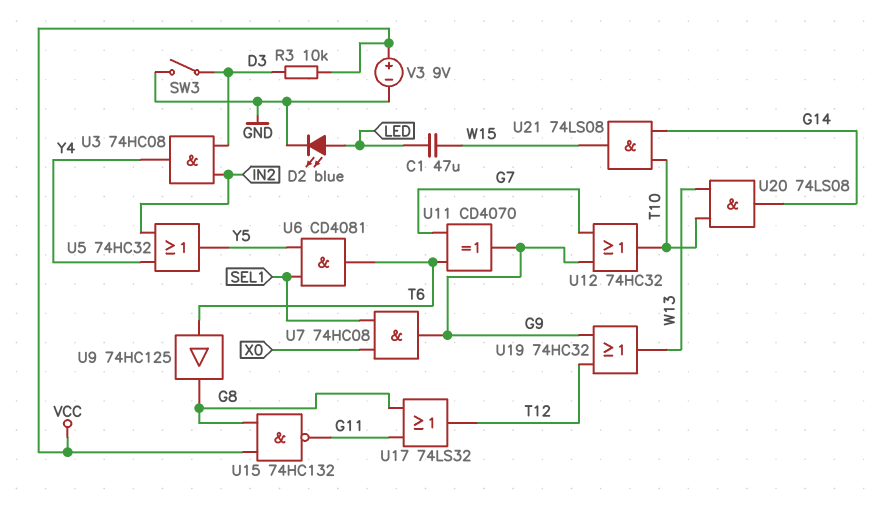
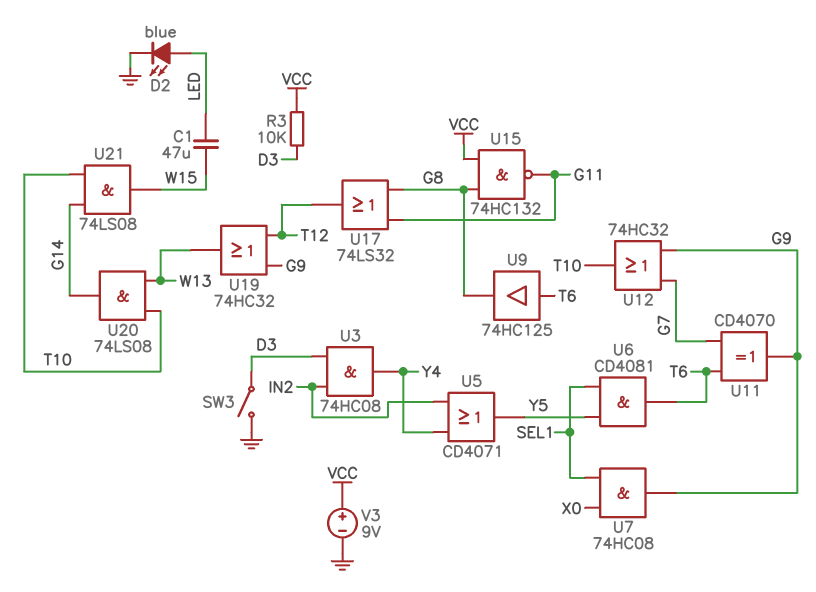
U5: OR 74HC32 (in IN2, in Y4, out Y5) -> OR CD4071 (in IN2, in Y4, out Y5)

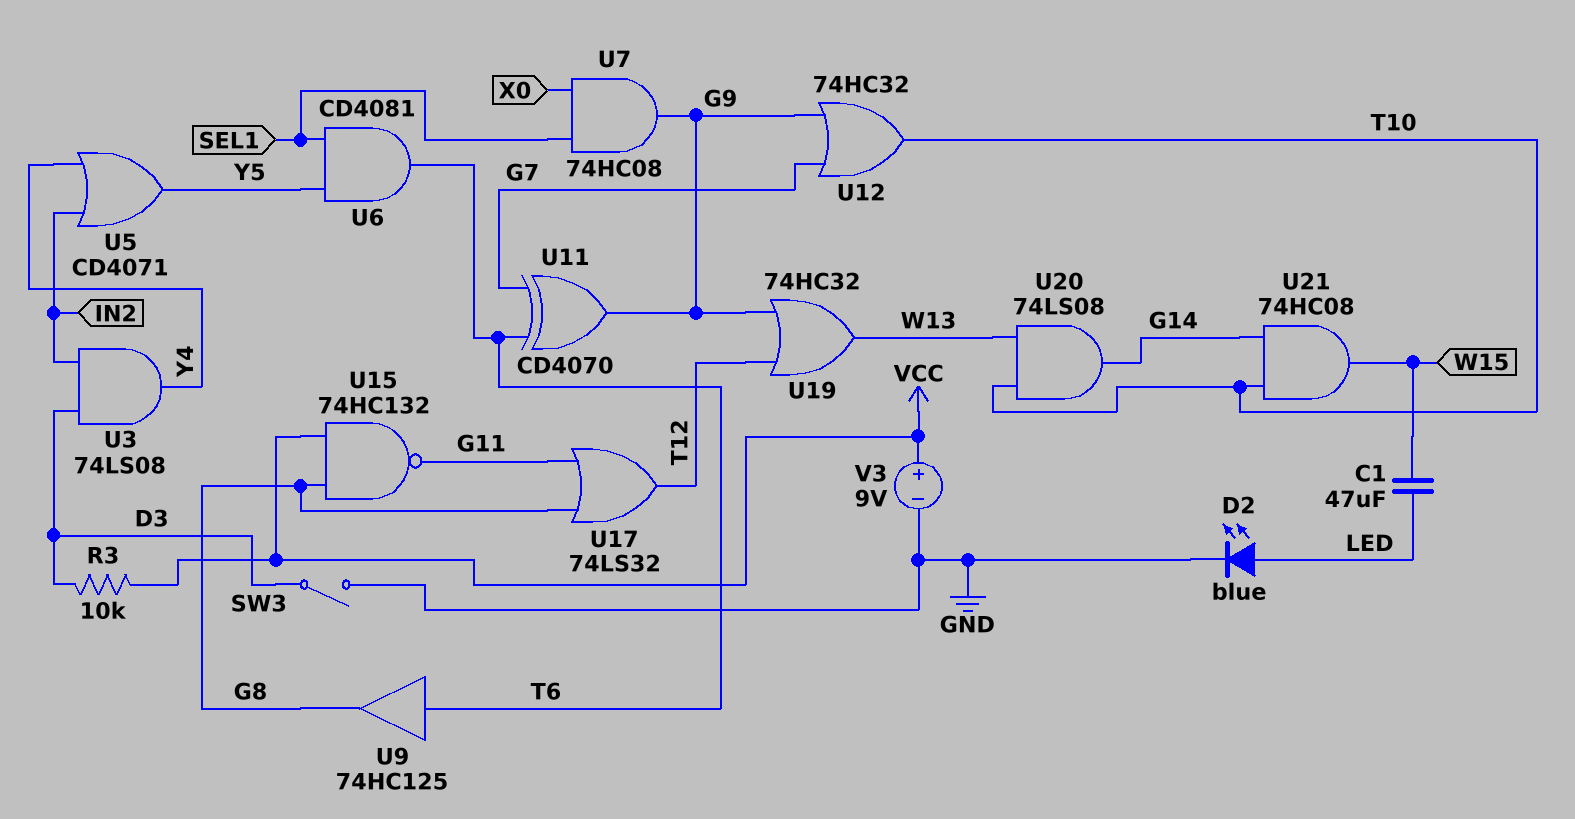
U3: AND 74HC08 (in D3, in IN2, out Y4) -> AND 74LS08 (in D3, in IN2, out Y4)
U21: AND 74LS08 (in G14, in T10, out W15) -> AND 74HC08 (in G14, in T10, out W15)

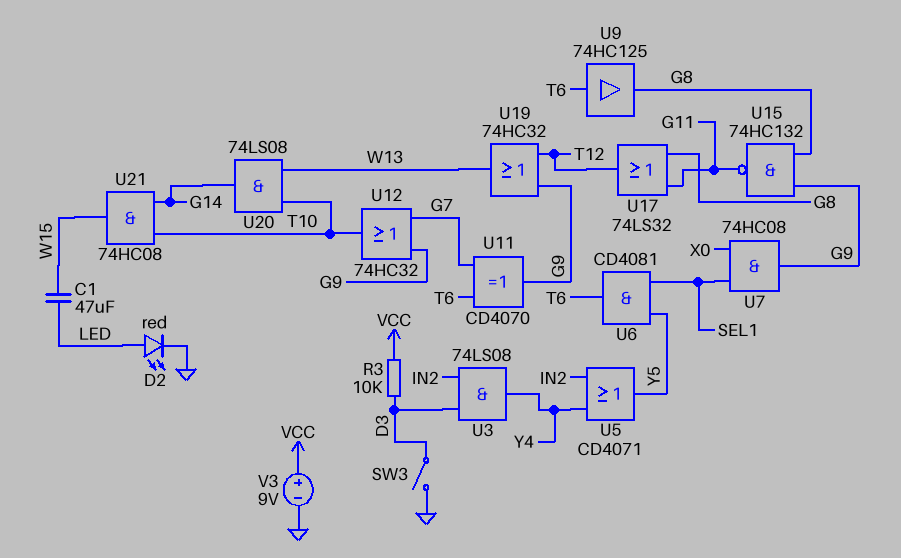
D2: LED blue (A LED, K GND) -> LED red (A LED, K GND)
U15: NAND 74HC132 (in G8, in VCC, out G11) -> NAND 74HC132 (in G8, in G9, out G11)

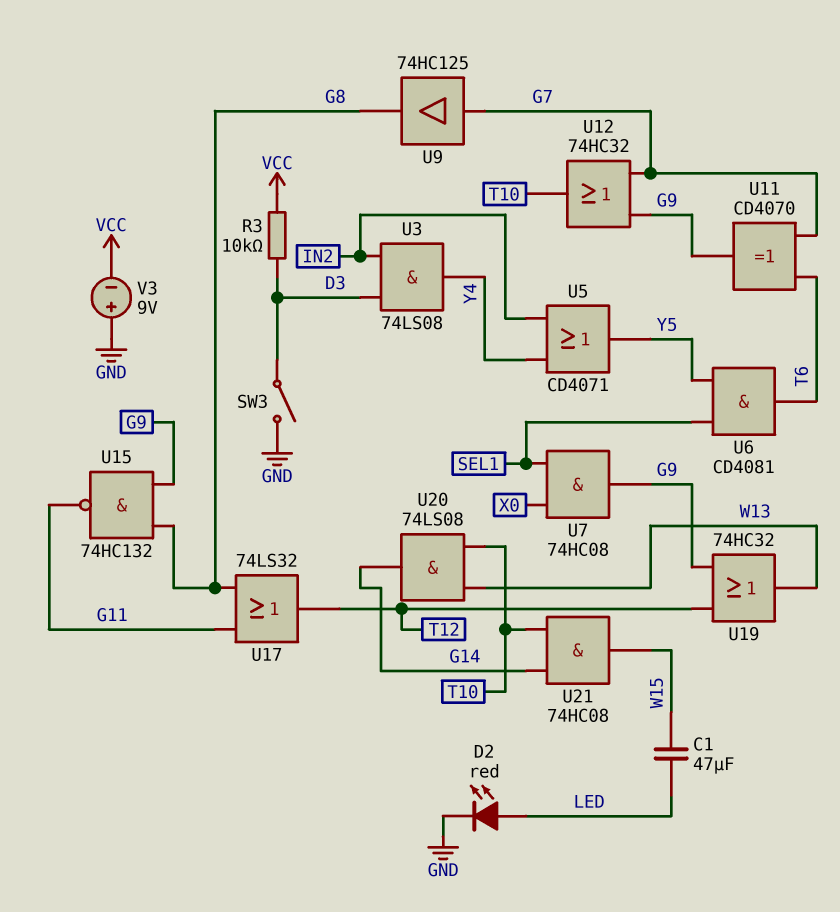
U9: buffer 74HC125 (in T6, out G8) -> buffer 74HC125 (in G7, out G8)
V3: 9V (plus VCC, minus GND) -> 9V (plus GND, minus VCC)

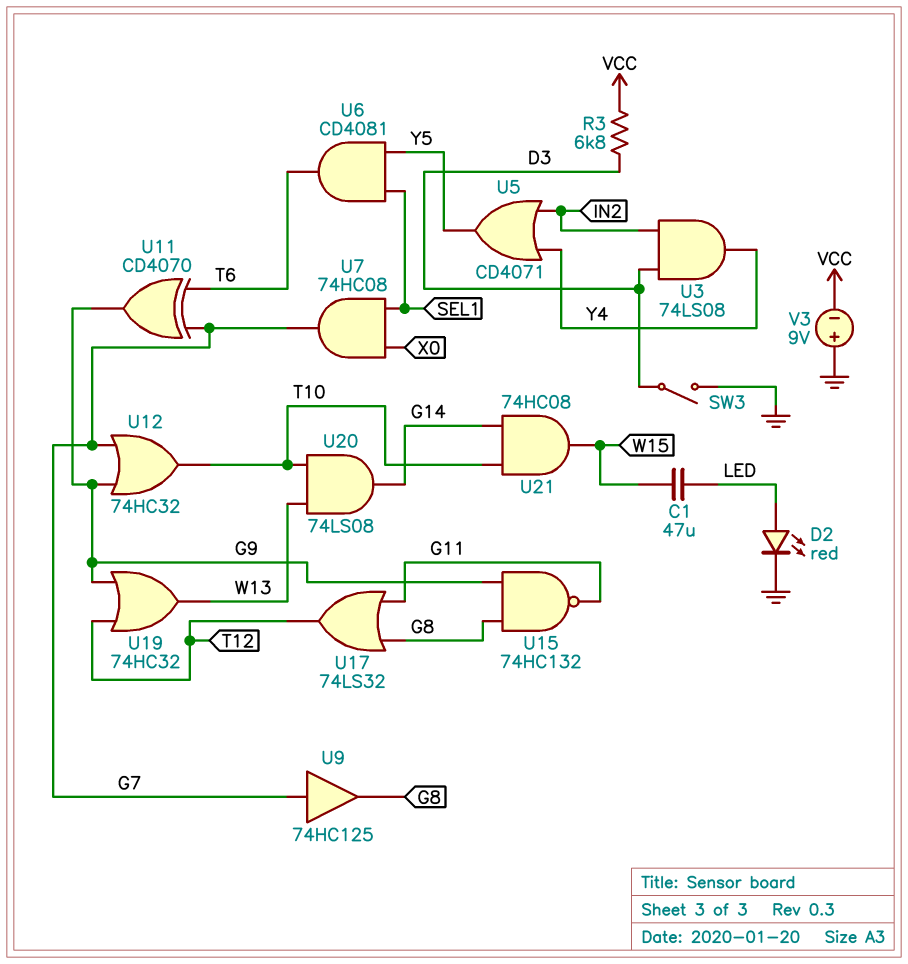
R3: 10k (D3, VCC) -> 6.8k (D3, VCC)
U7: AND 74HC08 (in SEL1, in X0, out G9) -> AND 74HC08 (in SEL1, in X0, out G7)

